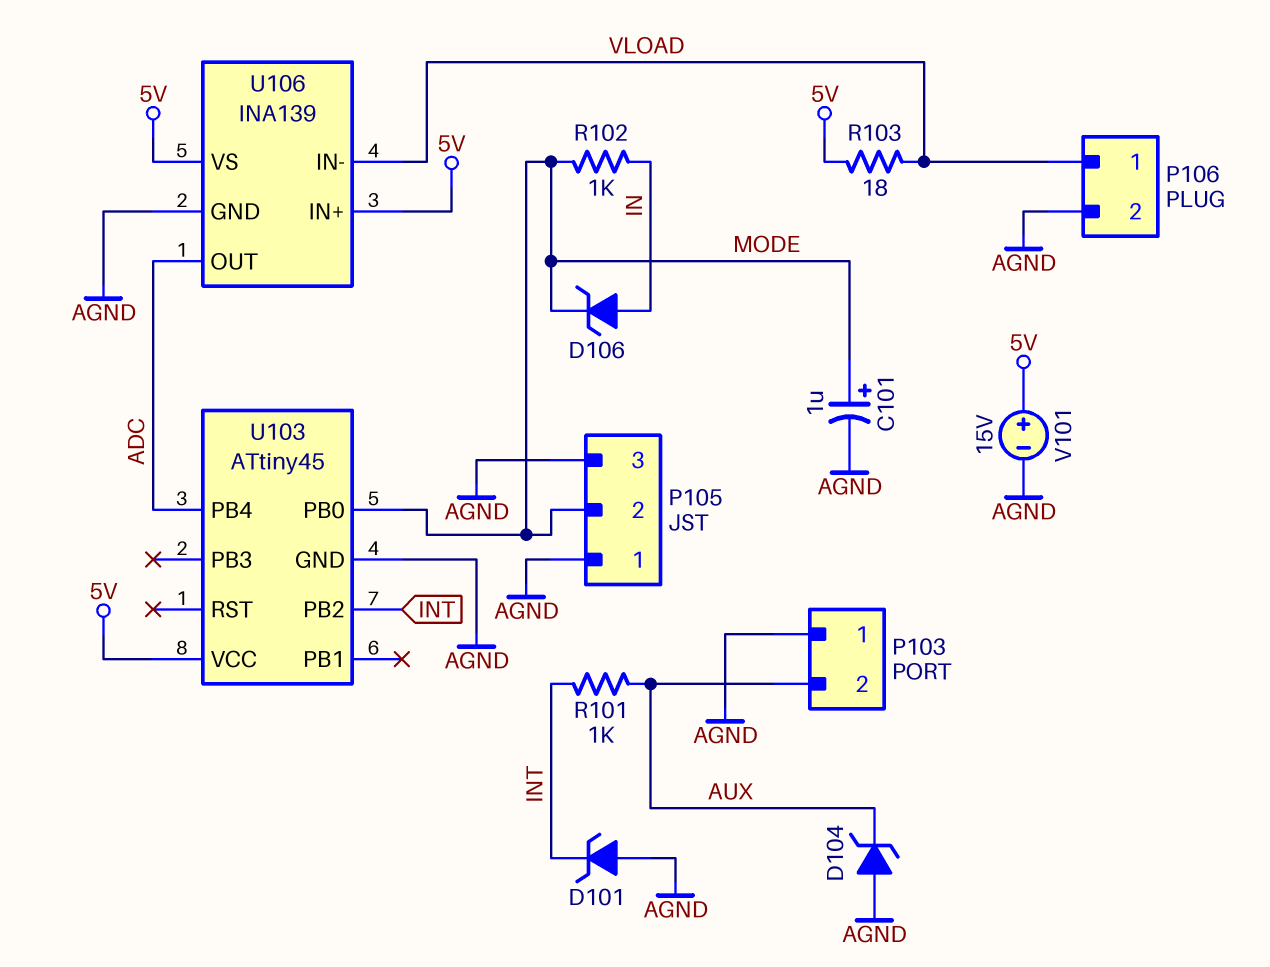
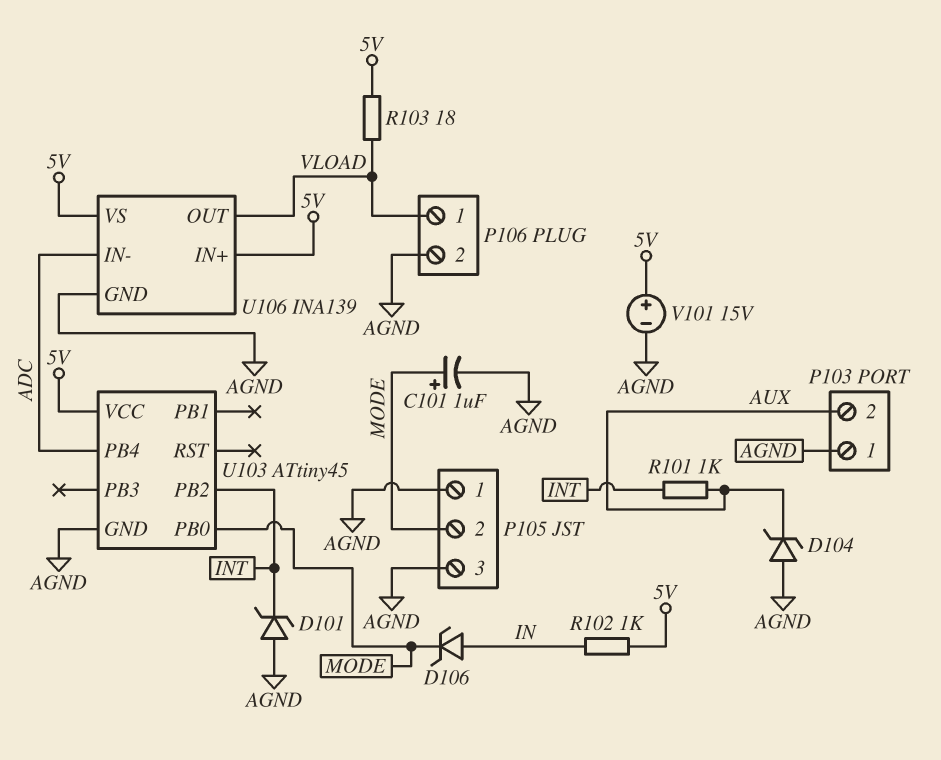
R102: 1k (IN, MODE) -> 1k (5V, IN)
U106 pin IN-: VLOAD -> ADC
U106 pin OUT: ADC -> VLOAD

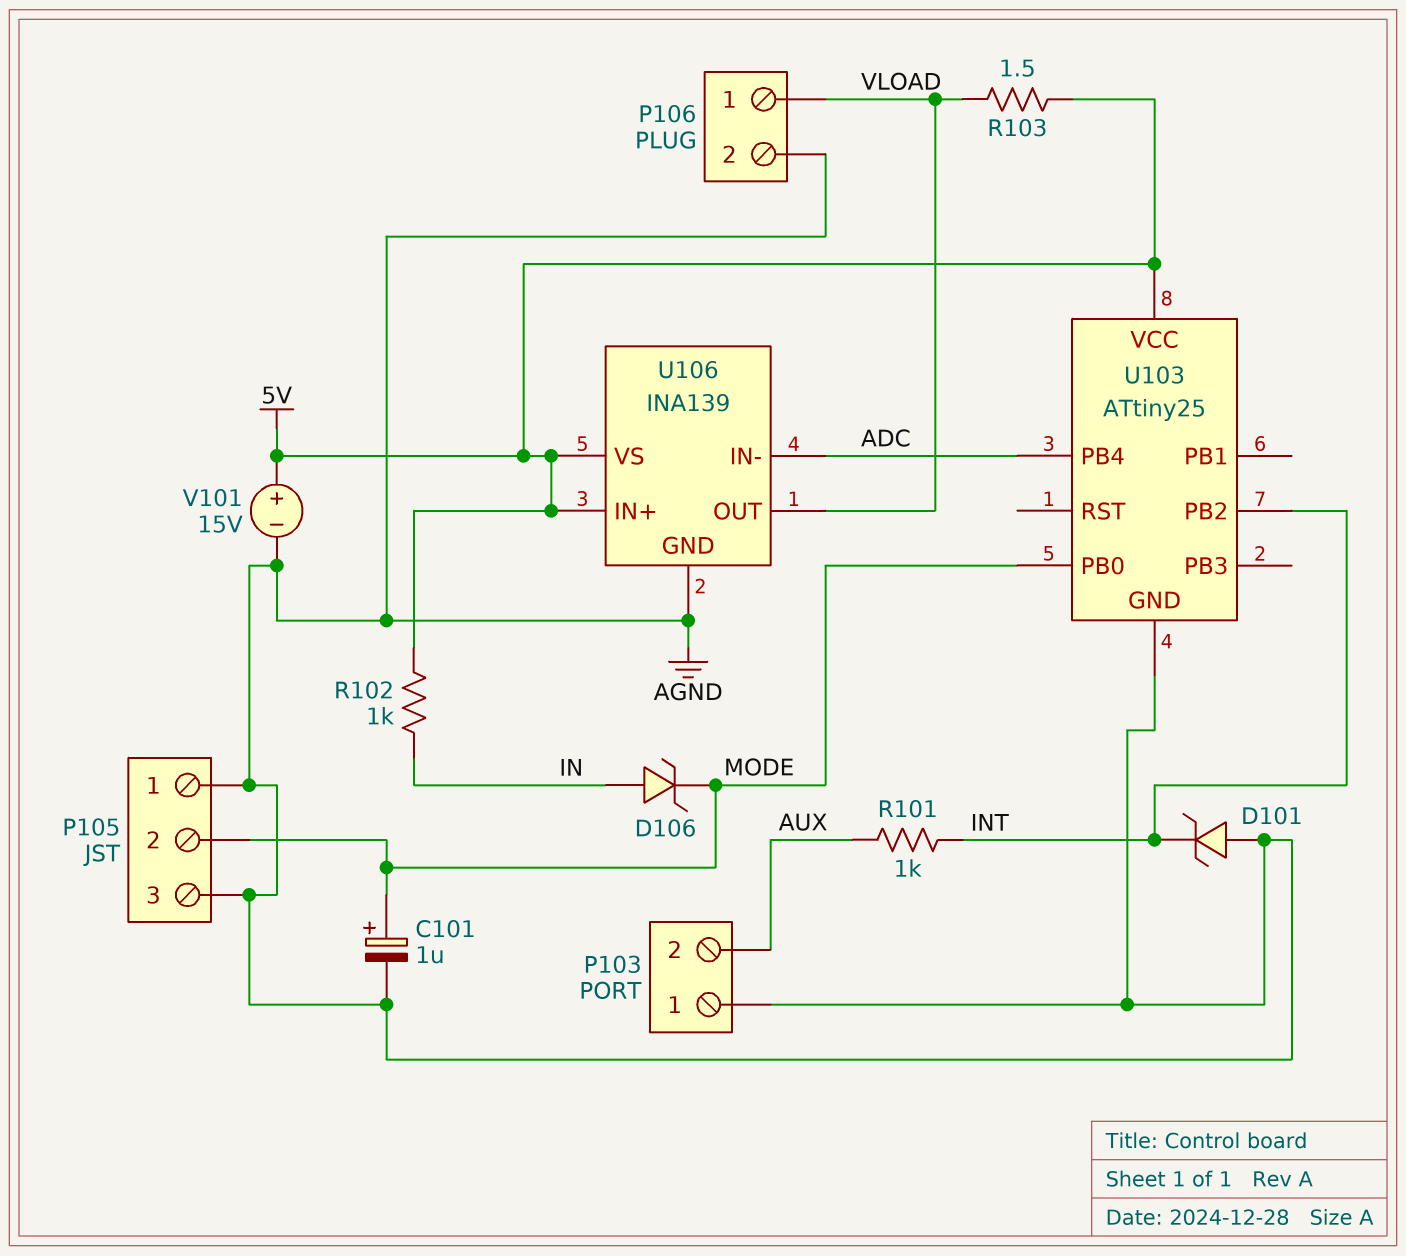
D104: zener (A AGND, K AUX) -> none
R103: 18 (5V, VLOAD) -> 1.5 (5V, VLOAD)
U103: ATtiny45 -> ATtiny25

